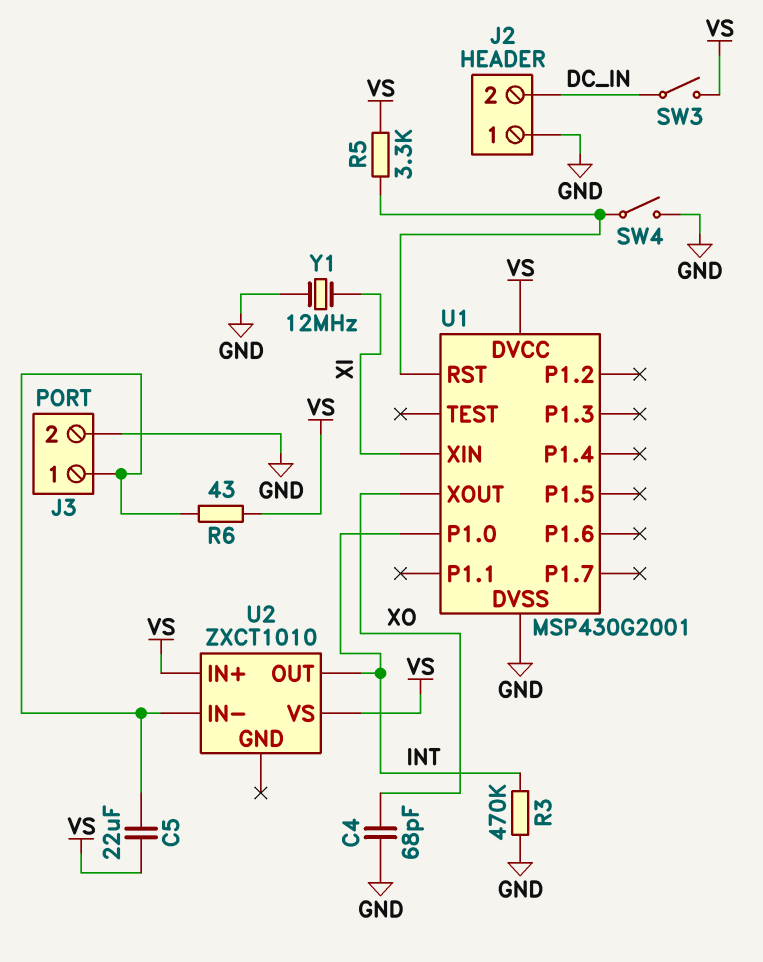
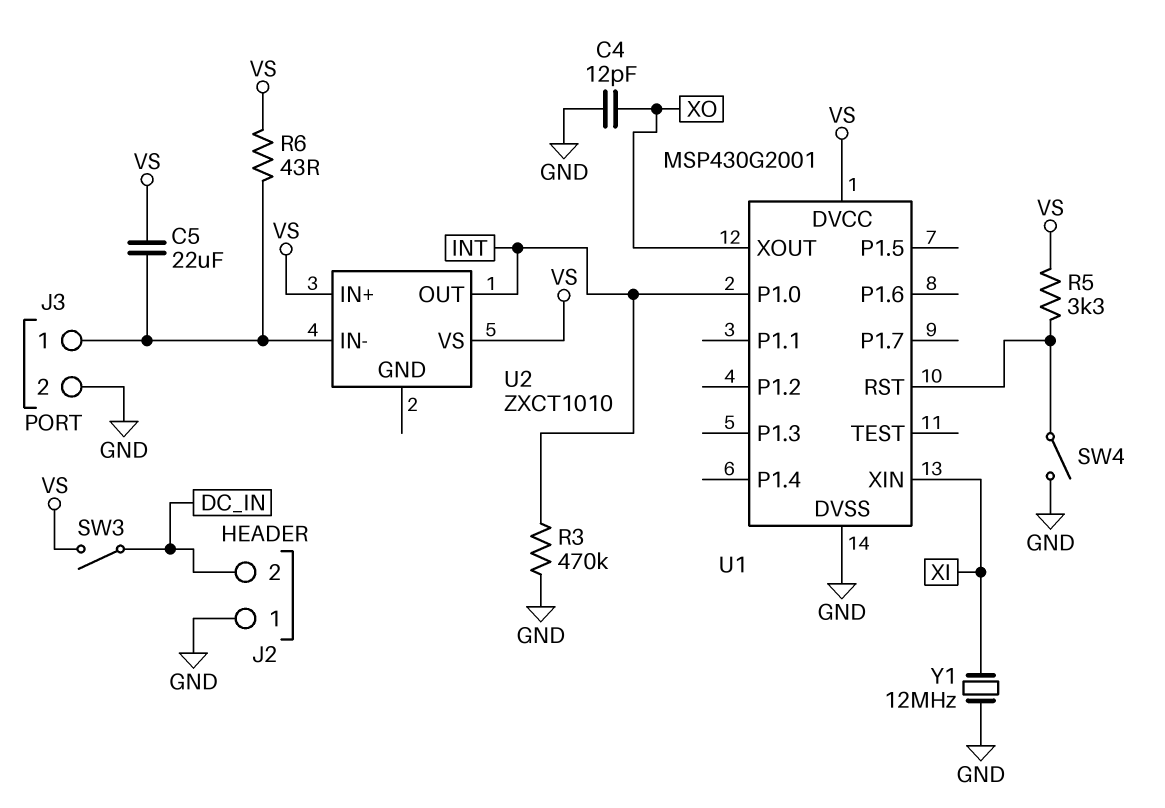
C4: 68pF (GND, XO) -> 12pF (GND, XO)

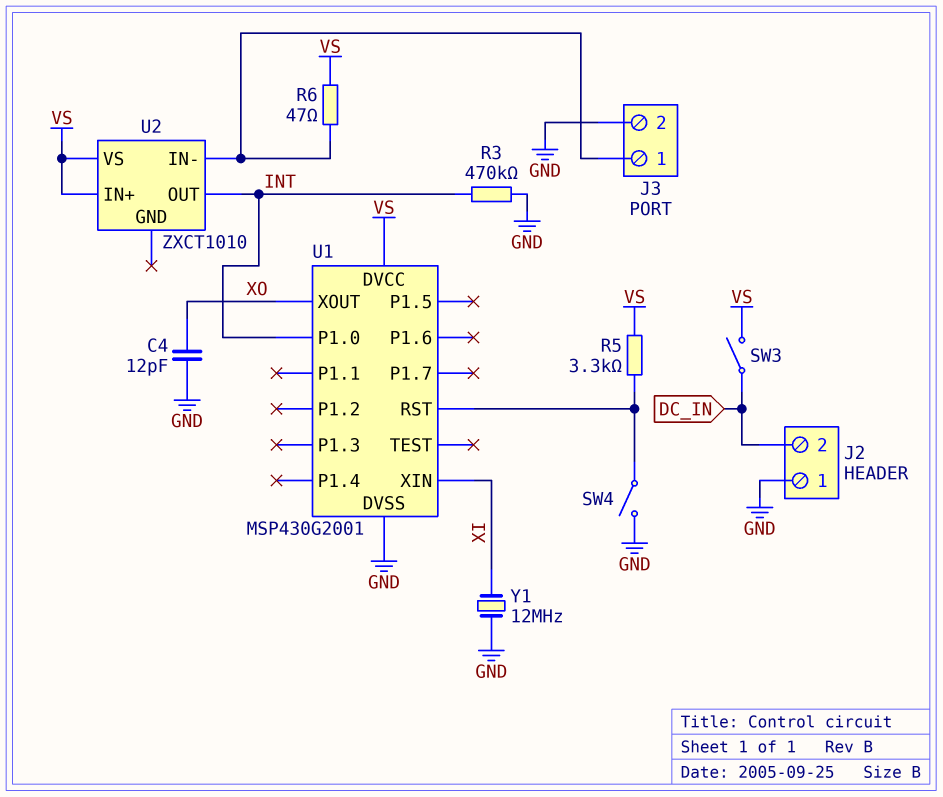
C5: 22uF (J3/1, VS) -> none
R6: 43 (J3/1, VS) -> 47 (J3/1, VS)

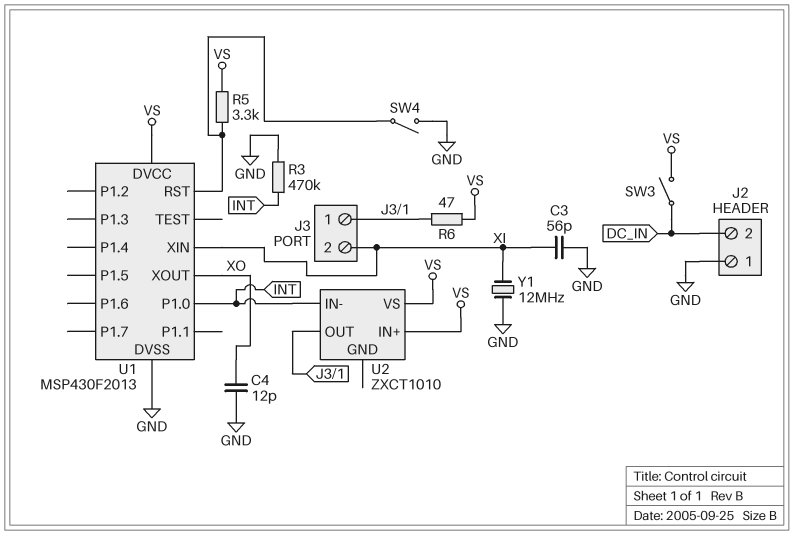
C3: none -> 56pF (GND, XI)
J3 pin 2: GND -> XI
U1: MSP430G2001 -> MSP430F2013
U2 pin IN-: J3/1 -> INT
U2 pin OUT: INT -> J3/1

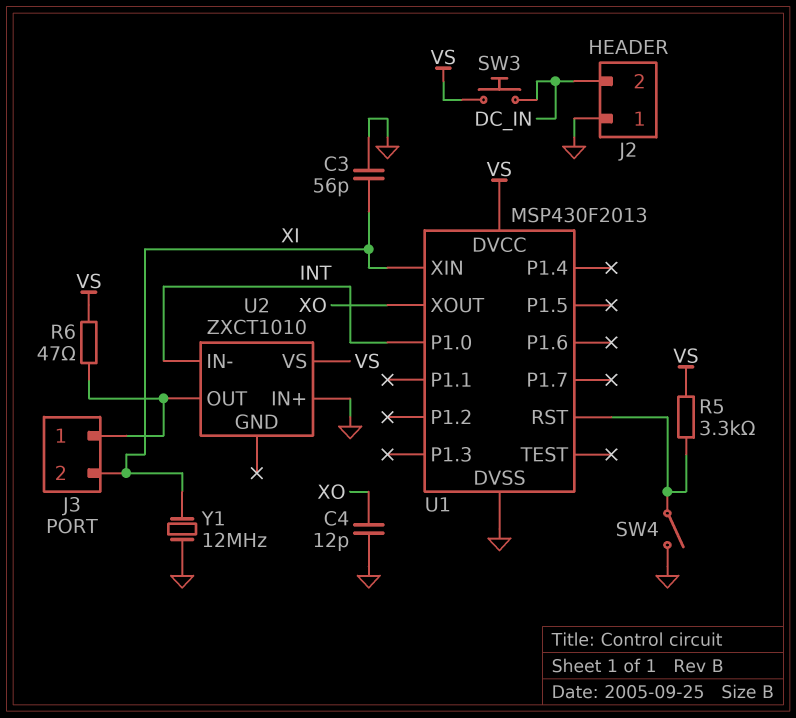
R3: 470k (GND, INT) -> none
SW3: switch (DC_IN, VS) -> button (DC_IN, VS)
U2 pin IN+: VS -> GND

